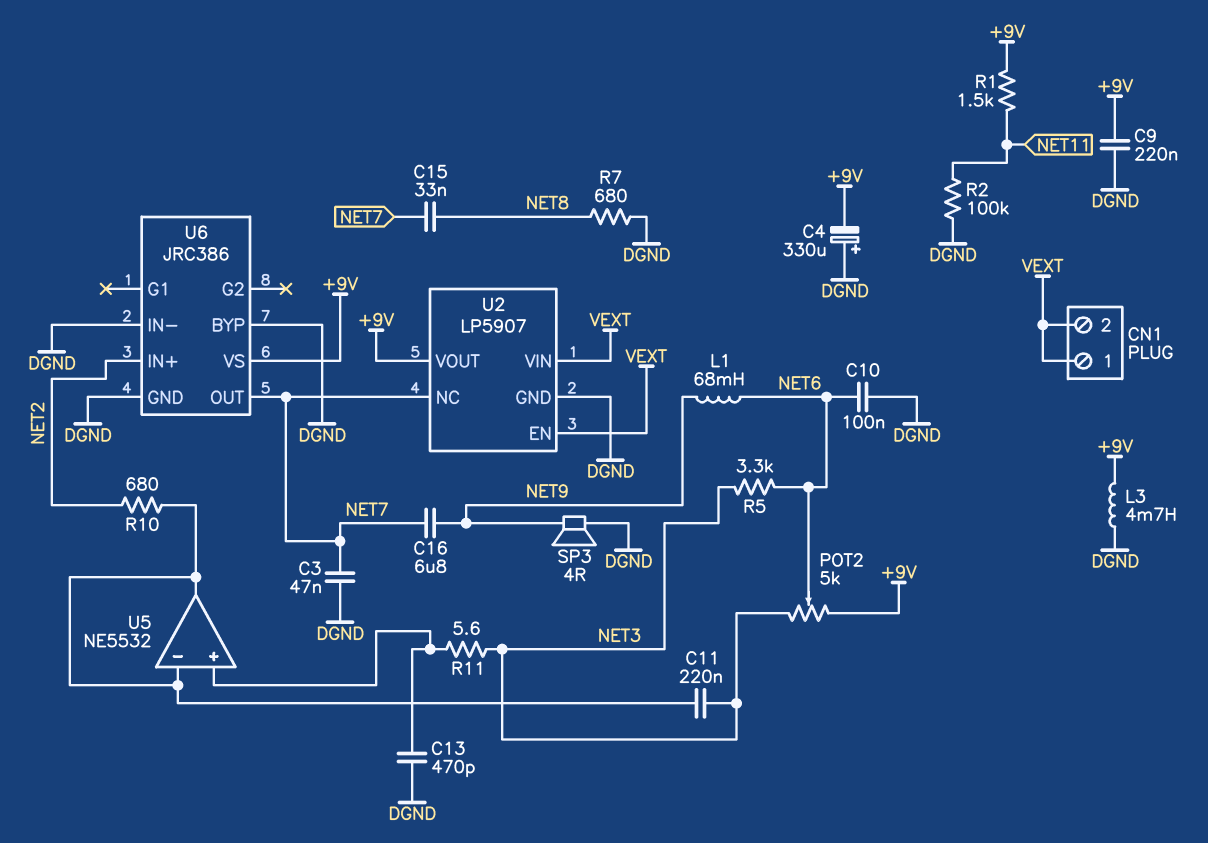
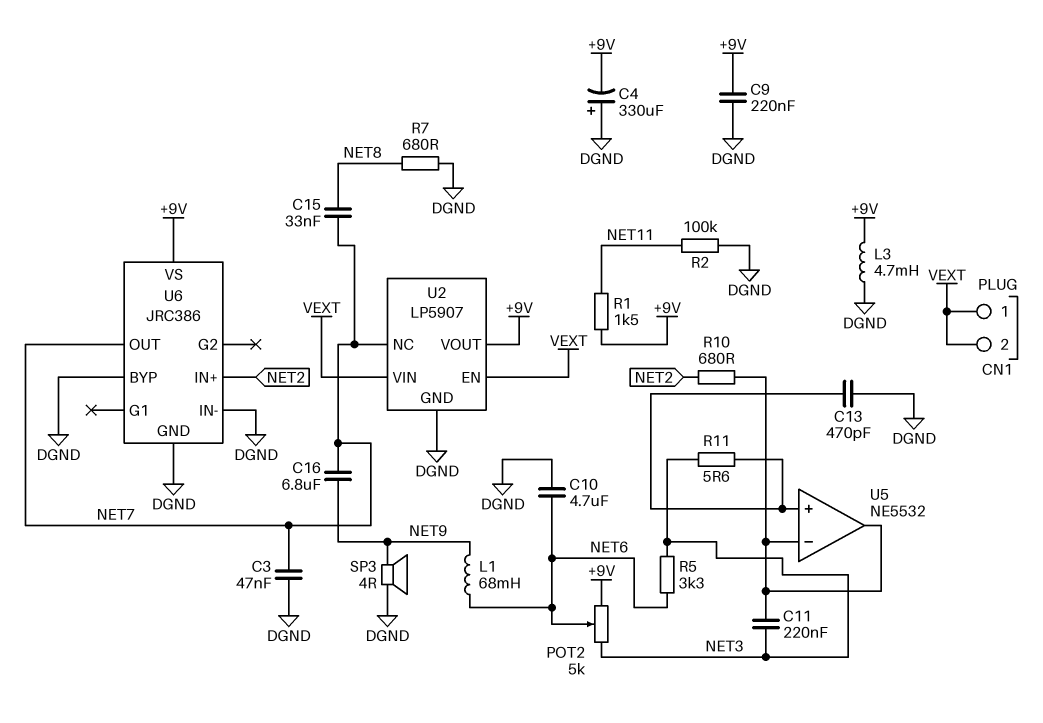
C10: 100nF (DGND, NET6) -> 4.7uF (DGND, NET6)

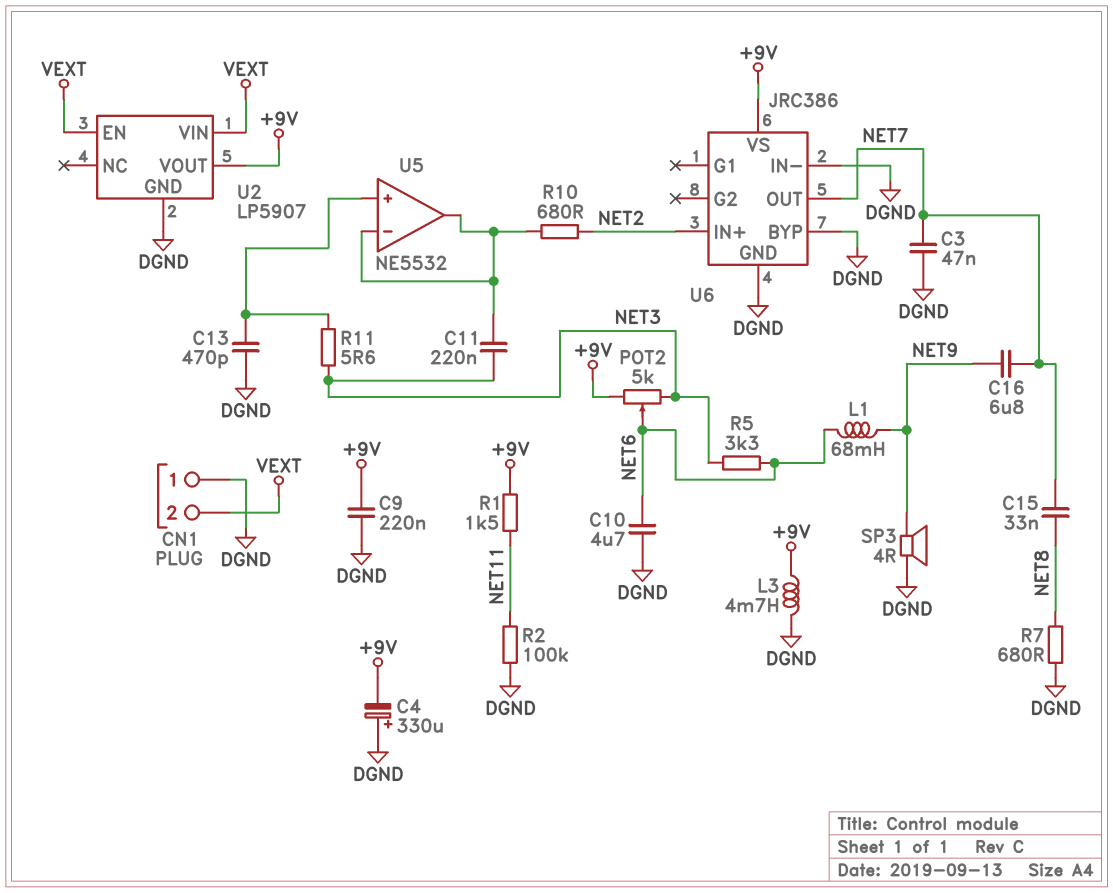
CN1 pin 1: VEXT -> DGND
U2 pin NC: NET7 -> none

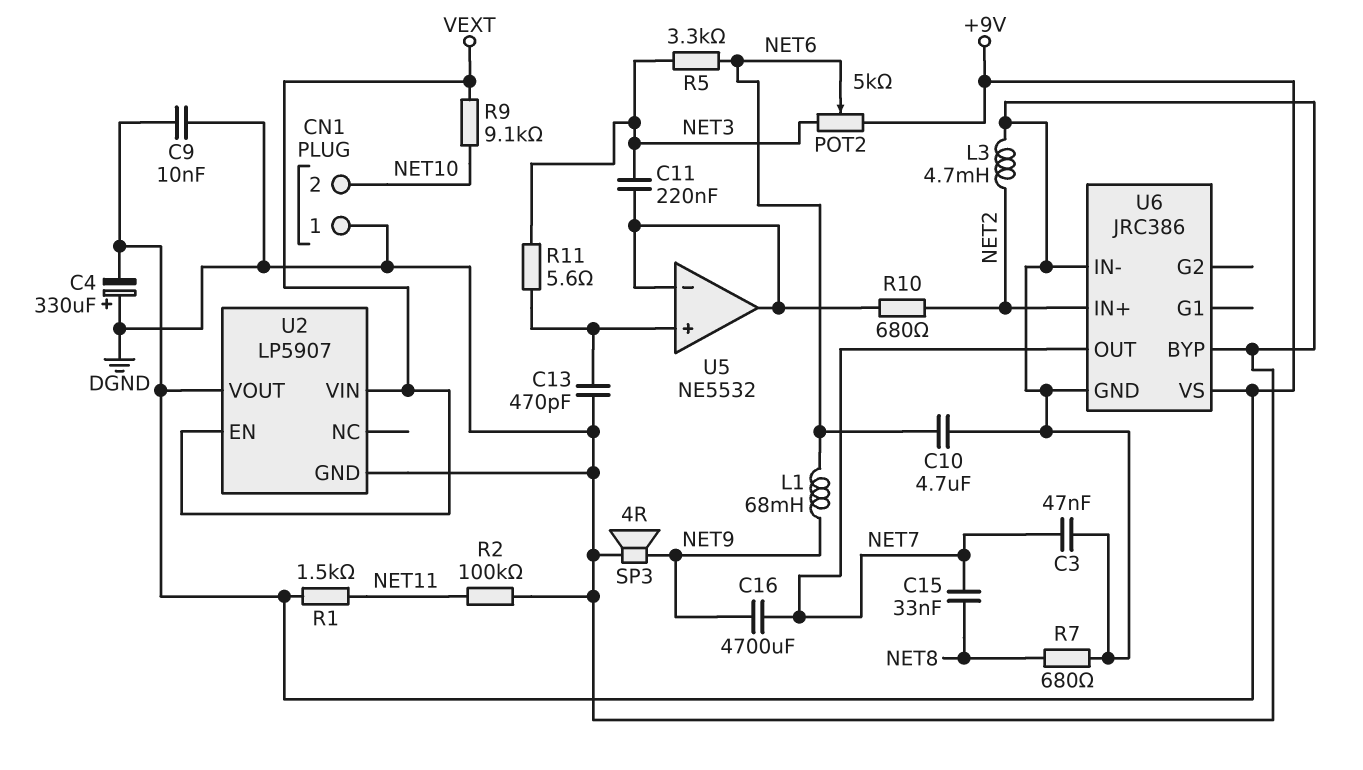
C9: 220nF (+9V, DGND) -> 10nF (+9V, DGND)
C16: 6.8uF (NET7, NET9) -> 4700uF (NET7, NET9)
CN1 pin 2: VEXT -> NET10
L3: 4.7mH (+9V, DGND) -> 4.7mH (DGND, NET2)
R9: none -> 9.1k (NET10, VEXT)

